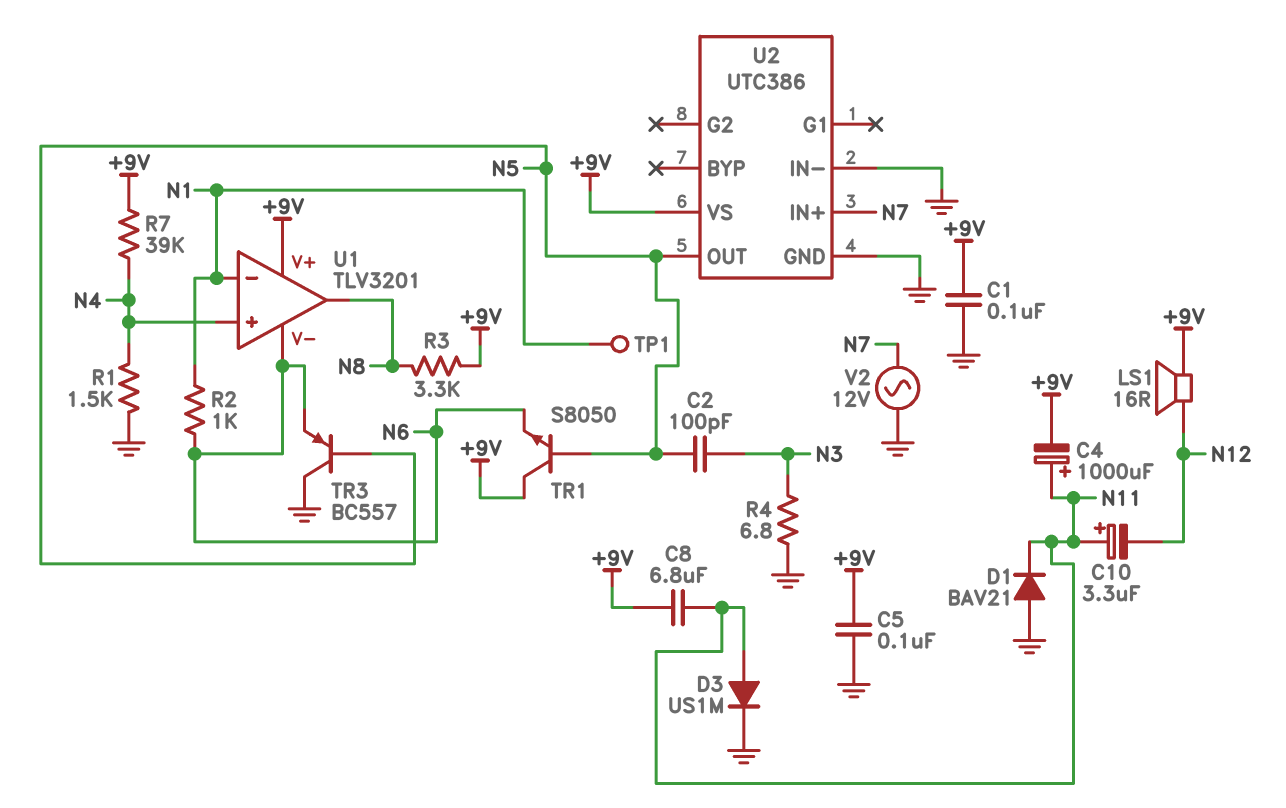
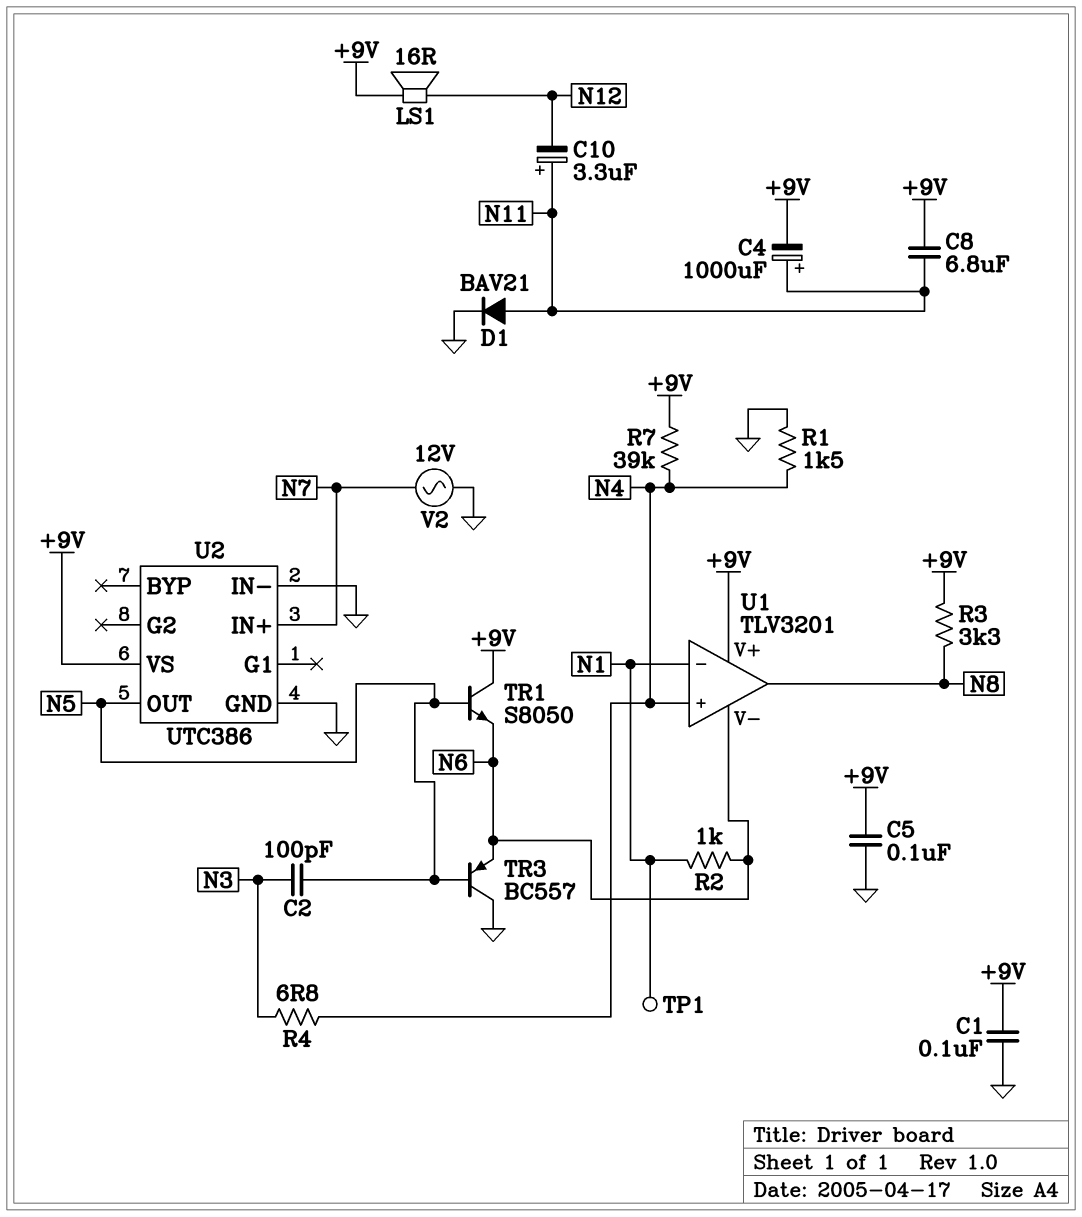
D1: diode BAV21 (A GND, K N11) -> diode BAV21 (A N11, K GND)
D3: diode US1M (A N11, K GND) -> none
R4: 6.8 (GND, N3) -> 6.8 (N3, N4)

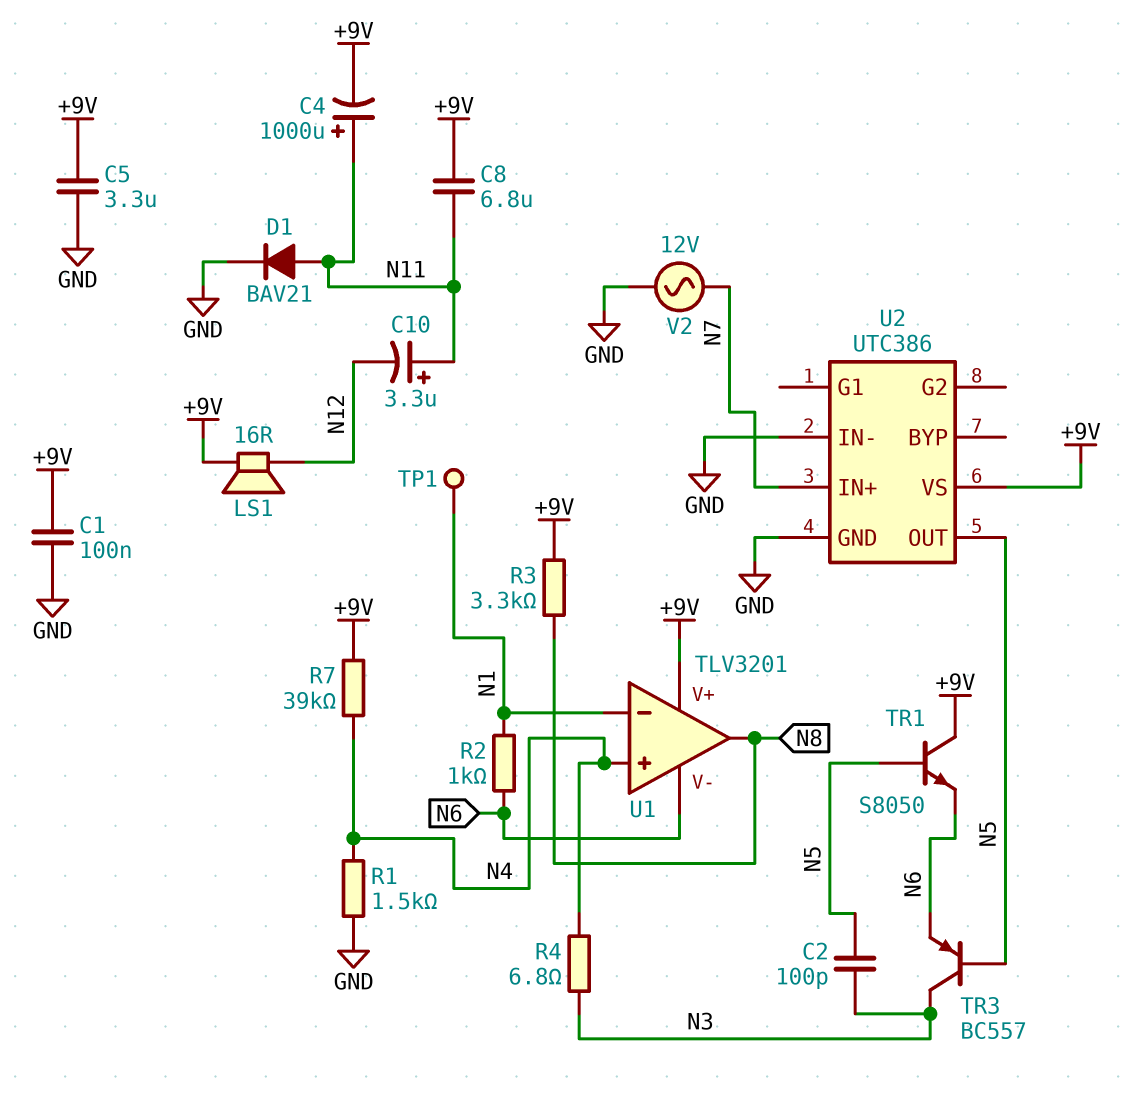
C5: 100nF (+9V, GND) -> 3.3uF (+9V, GND)
TR3: PNP BC557 (B N5, C GND, E N6) -> PNP BC557 (B N5, C N3, E N6)

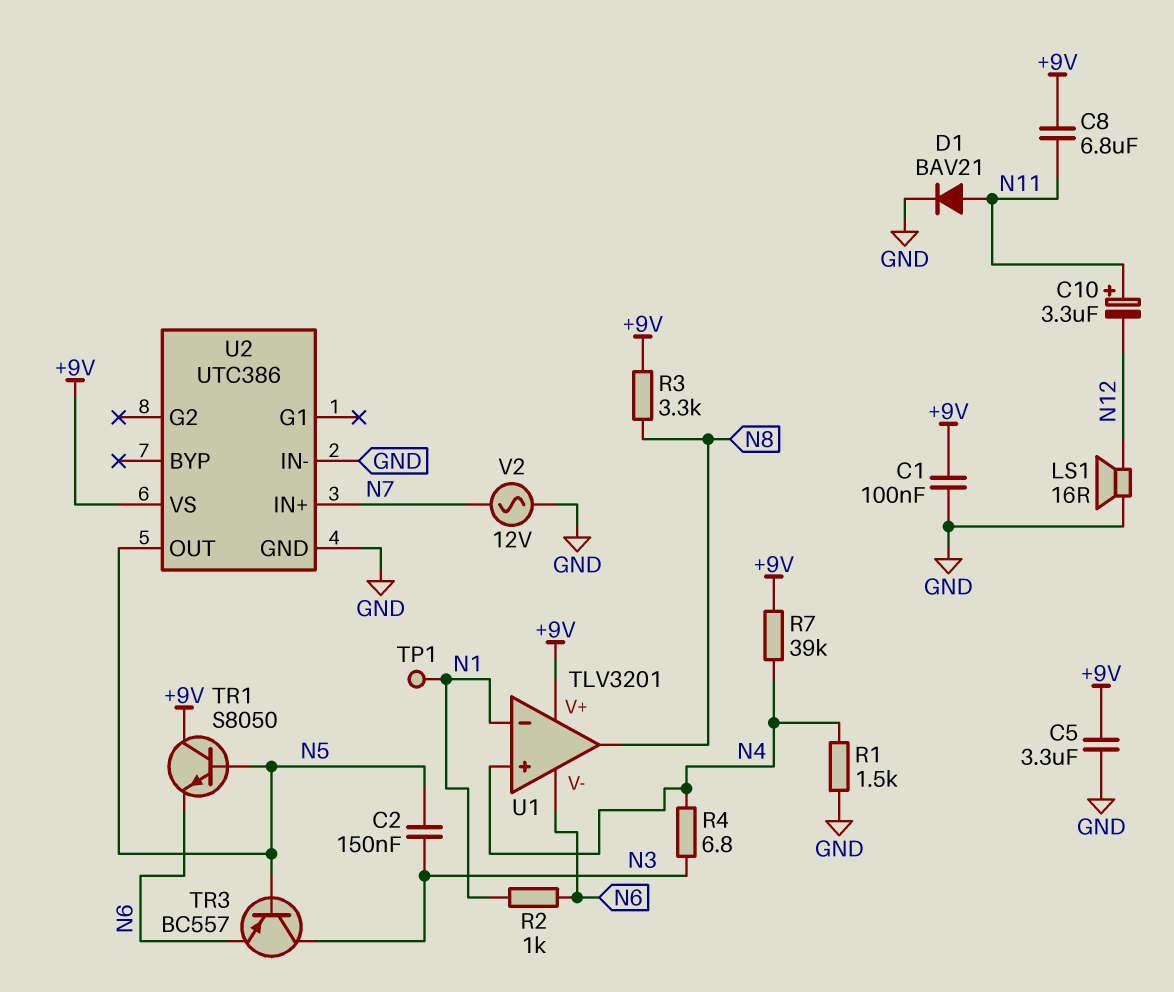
C2: 100pF (N3, N5) -> 150nF (N3, N5)
C4: 1000uF (plus N11, minus +9V) -> none
LS1: speaker 16R (+9V, N12) -> speaker 16R (GND, N12)

